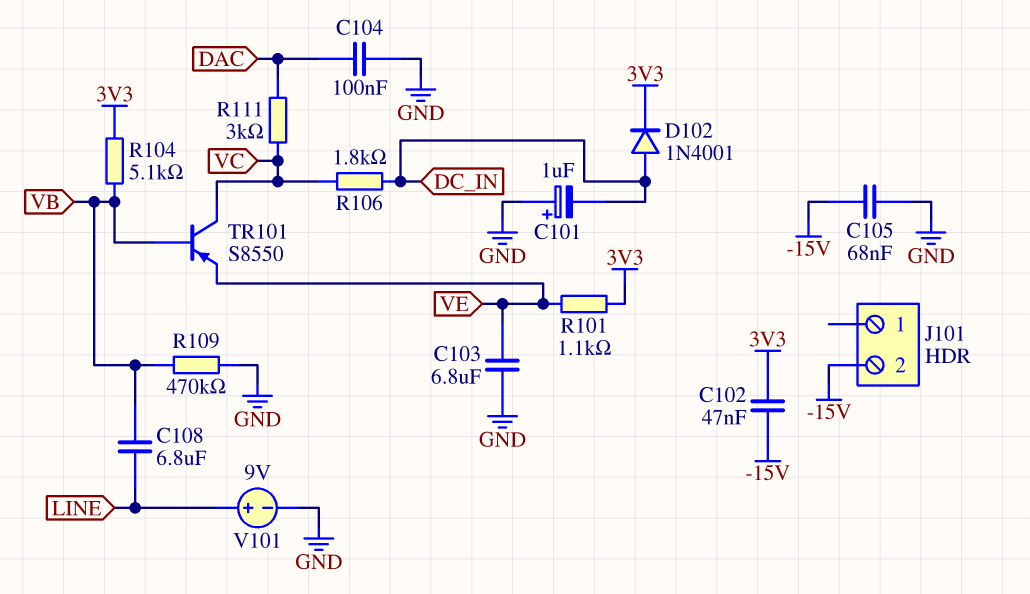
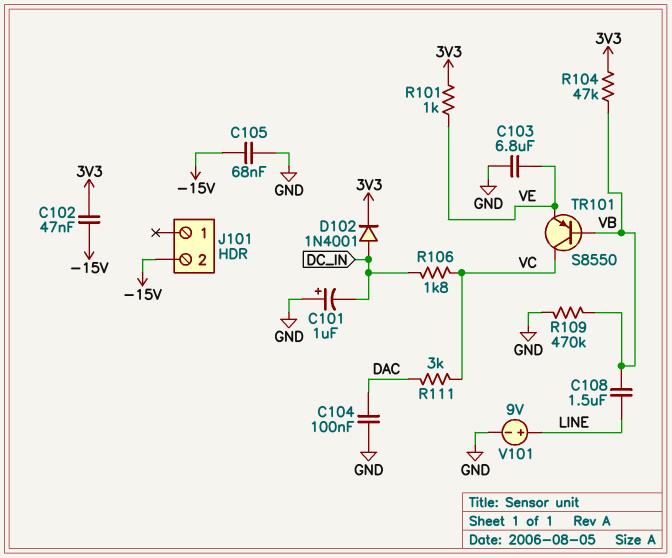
C108: 6.8uF (LINE, VB) -> 1.5uF (LINE, VB)
R101: 1.1k (3V3, VE) -> 1k (3V3, VE)
R104: 5.1k (3V3, VB) -> 47k (3V3, VB)

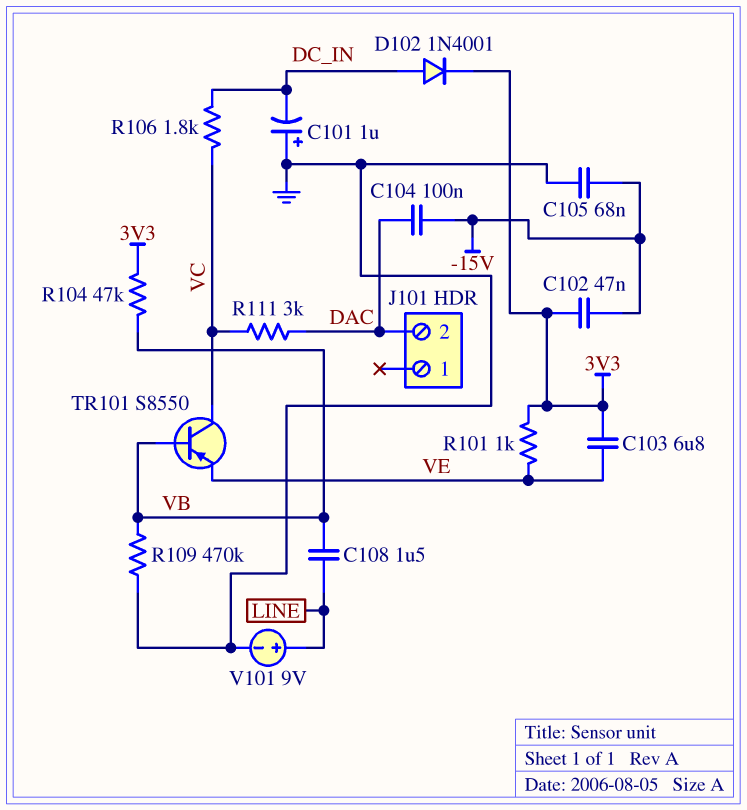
C103: 6.8uF (GND, VE) -> 6.8uF (3V3, VE)
C104: 100nF (DAC, GND) -> 100nF (-15V, DAC)
J101 pin 2: -15V -> DAC

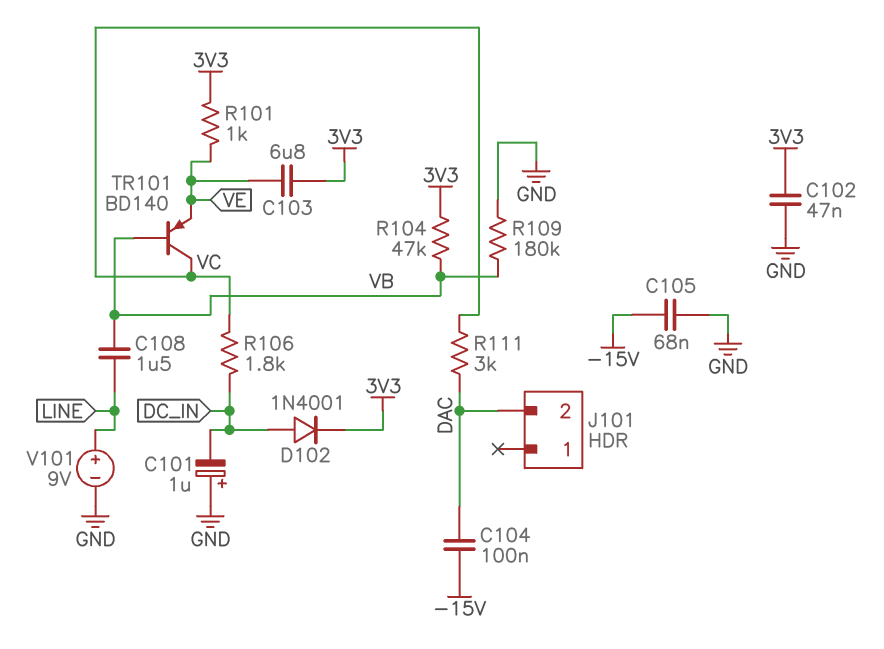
C102: 47nF (-15V, 3V3) -> 47nF (3V3, GND)
R109: 470k (GND, VB) -> 180k (GND, VB)
TR101: PNP S8550 (B VB, C VC, E VE) -> PNP BD140 (B VB, C VC, E VE)

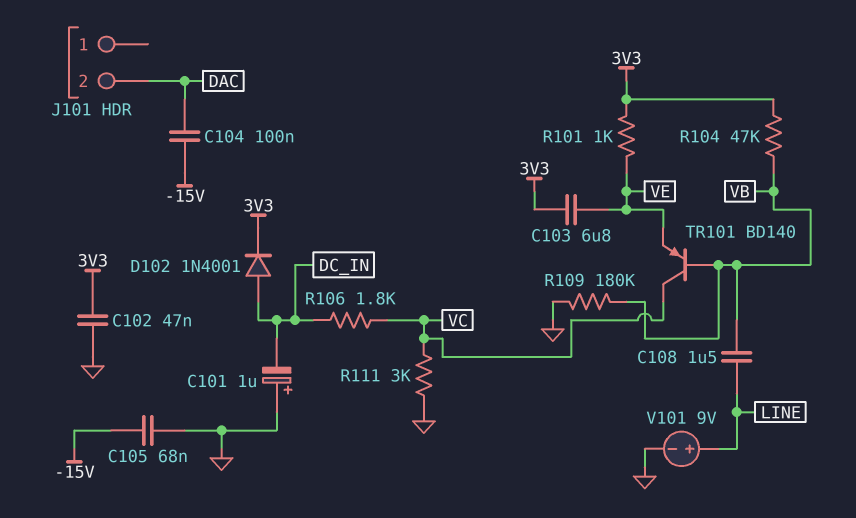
R111: 3k (DAC, VC) -> 3k (GND, VC)

